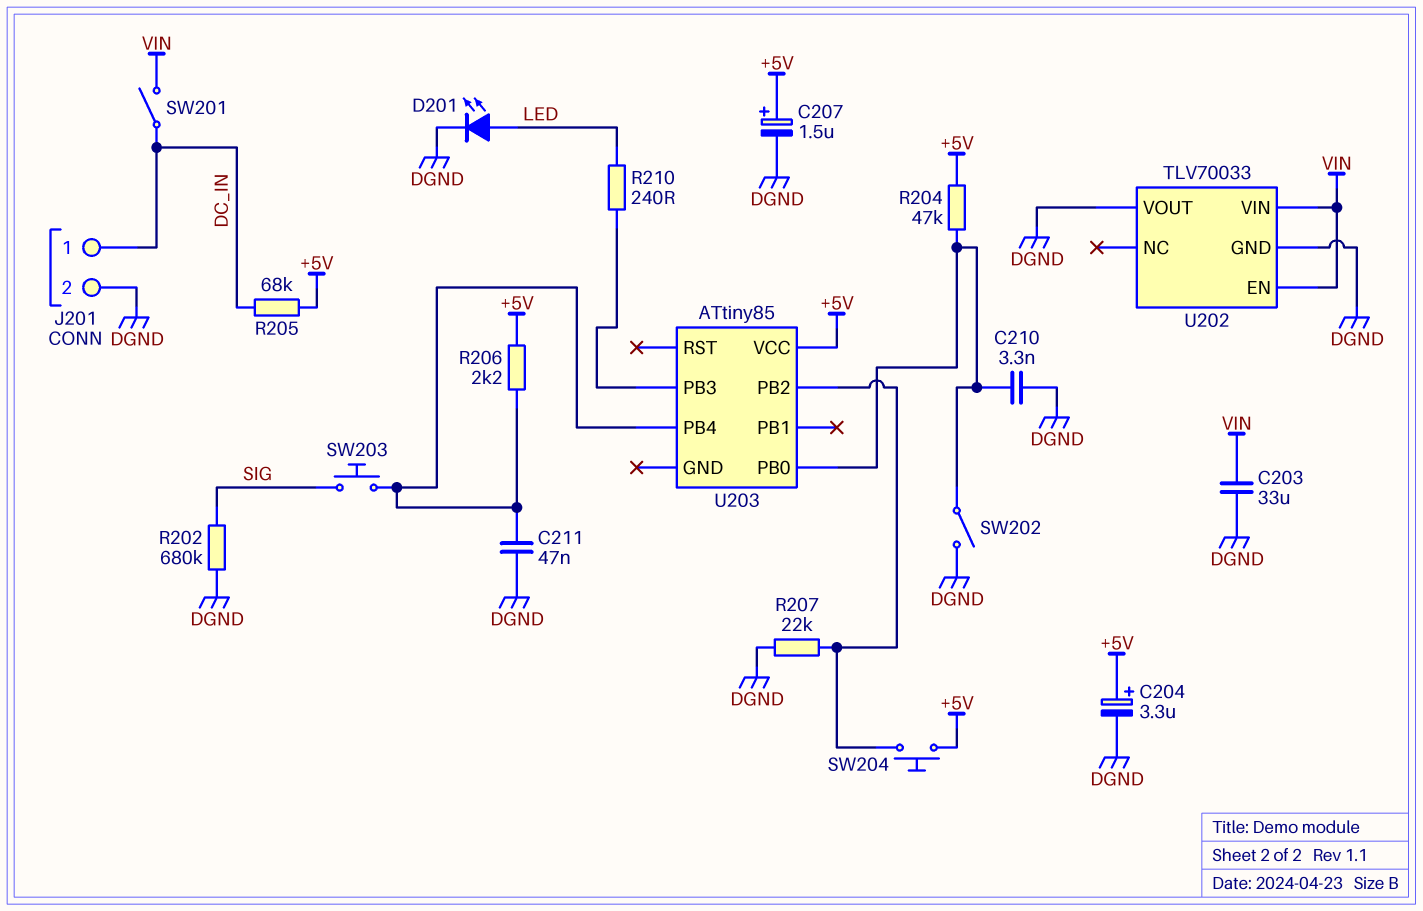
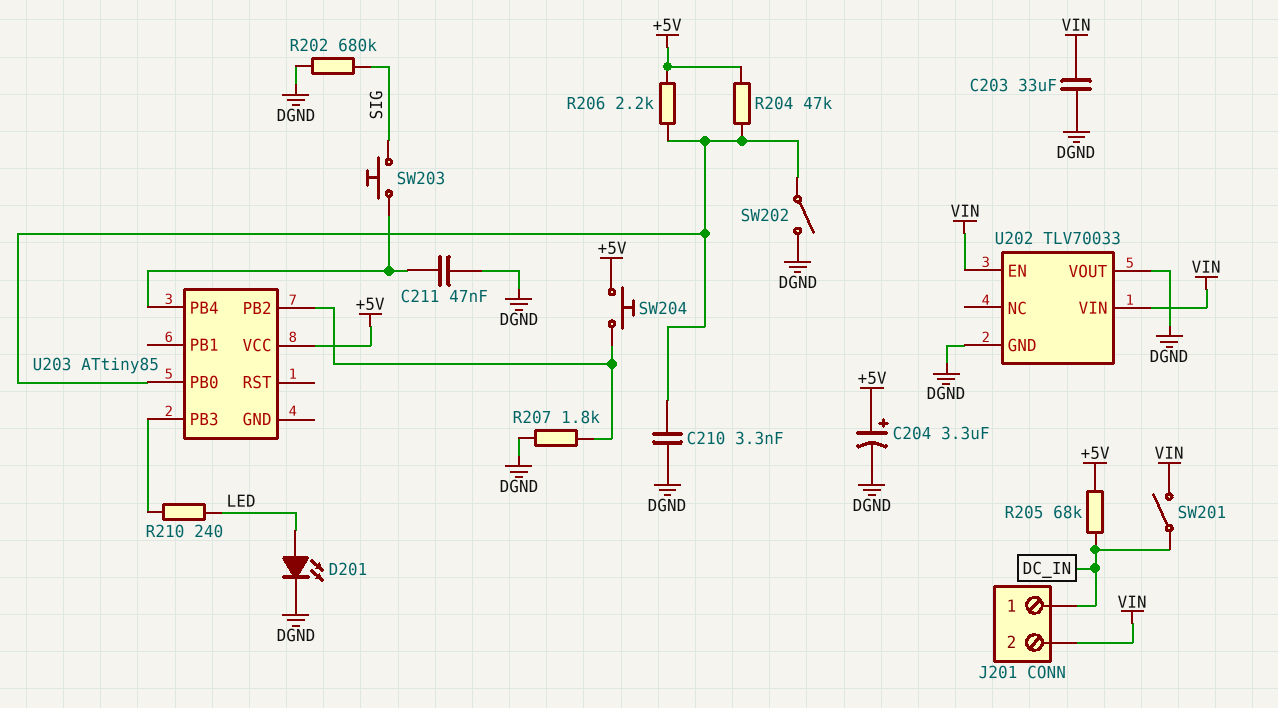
C207: 1.5uF (plus +5V, minus DGND) -> none
J201 pin 2: DGND -> VIN
R206: 2.2k (+5V, U203/PB4) -> 2.2k (+5V, U203/PB0)
R207: 22k (DGND, U203/PB2) -> 1.8k (DGND, U203/PB2)

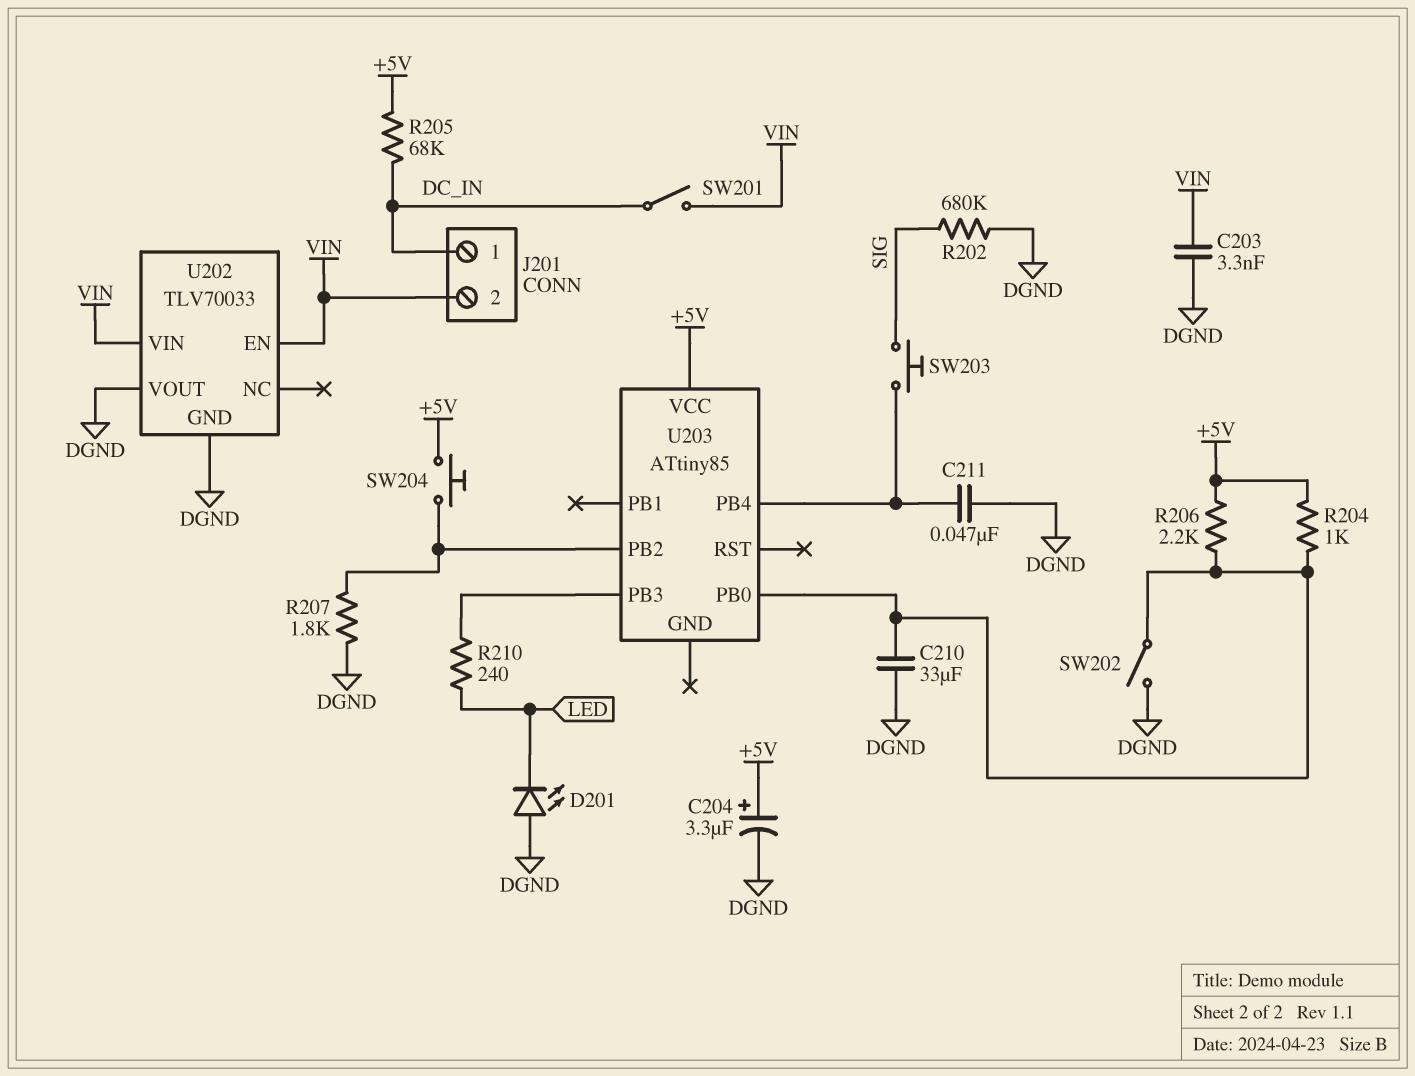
C203: 33uF (DGND, VIN) -> 3.3nF (DGND, VIN)
C210: 3.3nF (DGND, U203/PB0) -> 33uF (DGND, U203/PB0)
D201: LED (A LED, K DGND) -> LED (A DGND, K LED)
R204: 47k (+5V, U203/PB0) -> 1k (+5V, U203/PB0)

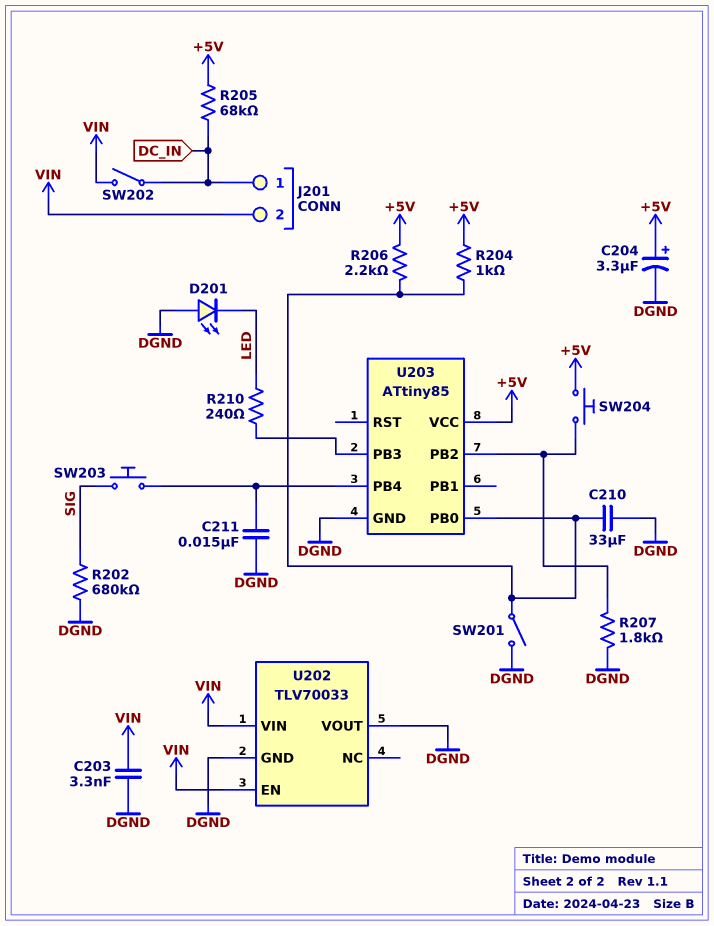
C211: 47nF (DGND, U203/PB4) -> 15nF (DGND, U203/PB4)
SW201: switch (DC_IN, VIN) -> switch (DGND, U203/PB0)
SW202: switch (DGND, U203/PB0) -> switch (DC_IN, VIN)
U203 pin GND: none -> DGND

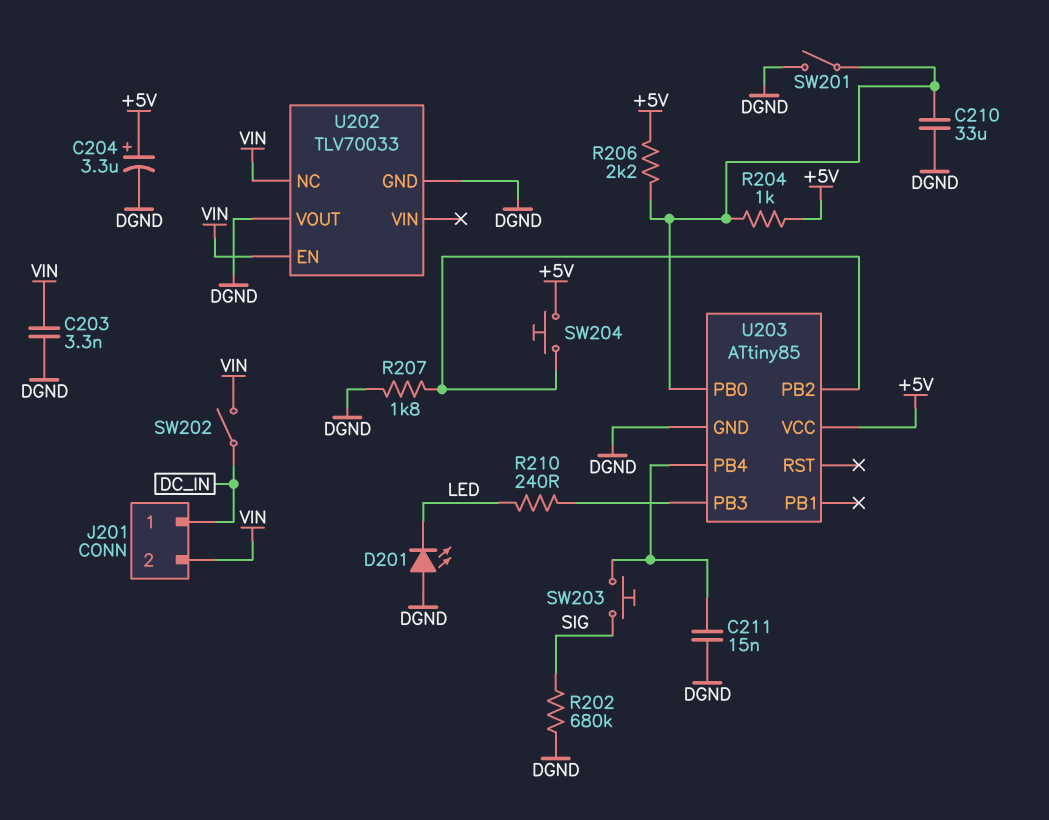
R205: 68k (+5V, DC_IN) -> none
U202 pin NC: none -> VIN
U202 pin VIN: VIN -> none

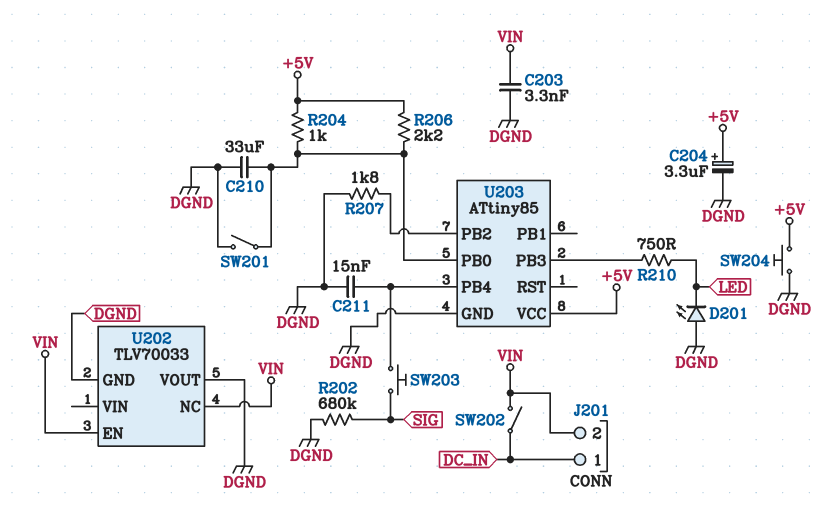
R210: 240 (LED, U203/PB3) -> 750 (LED, U203/PB3)
SW204: button (+5V, U203/PB2) -> button (+5V, DGND)

